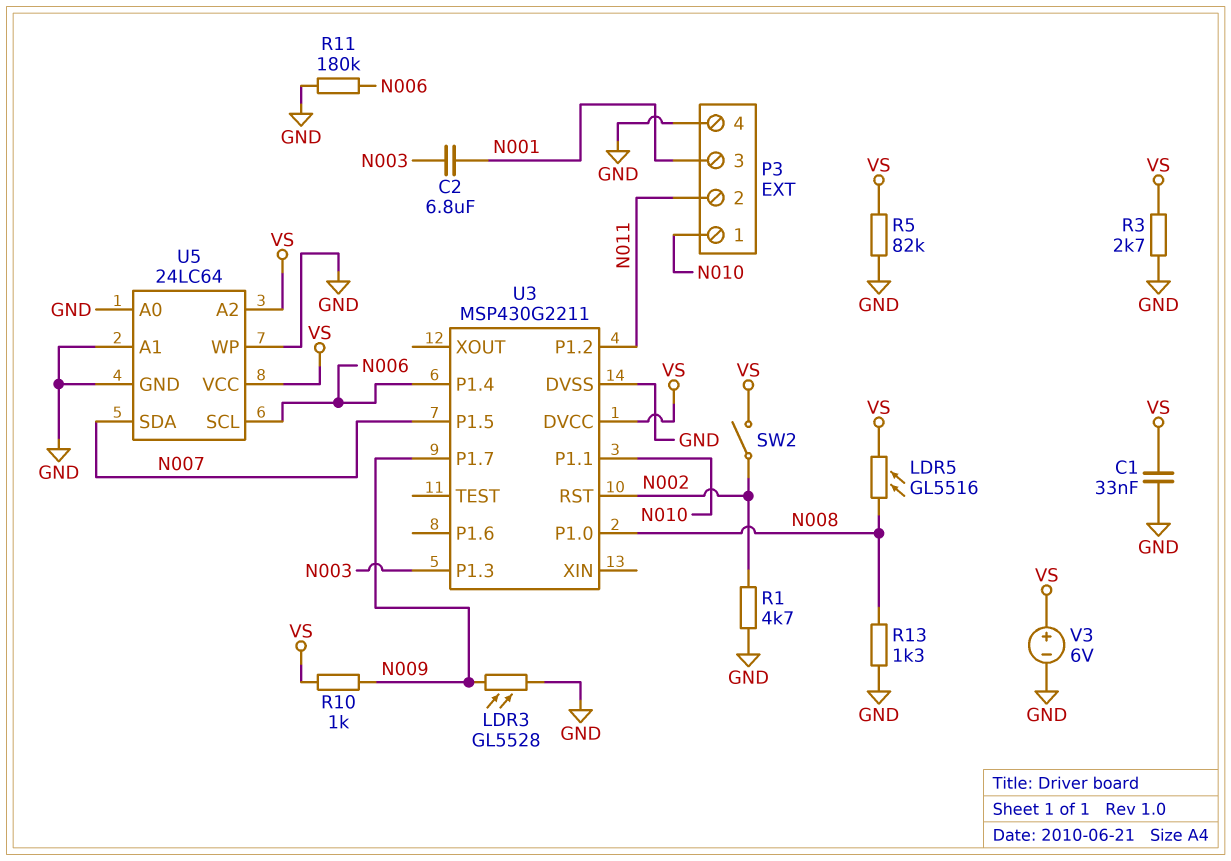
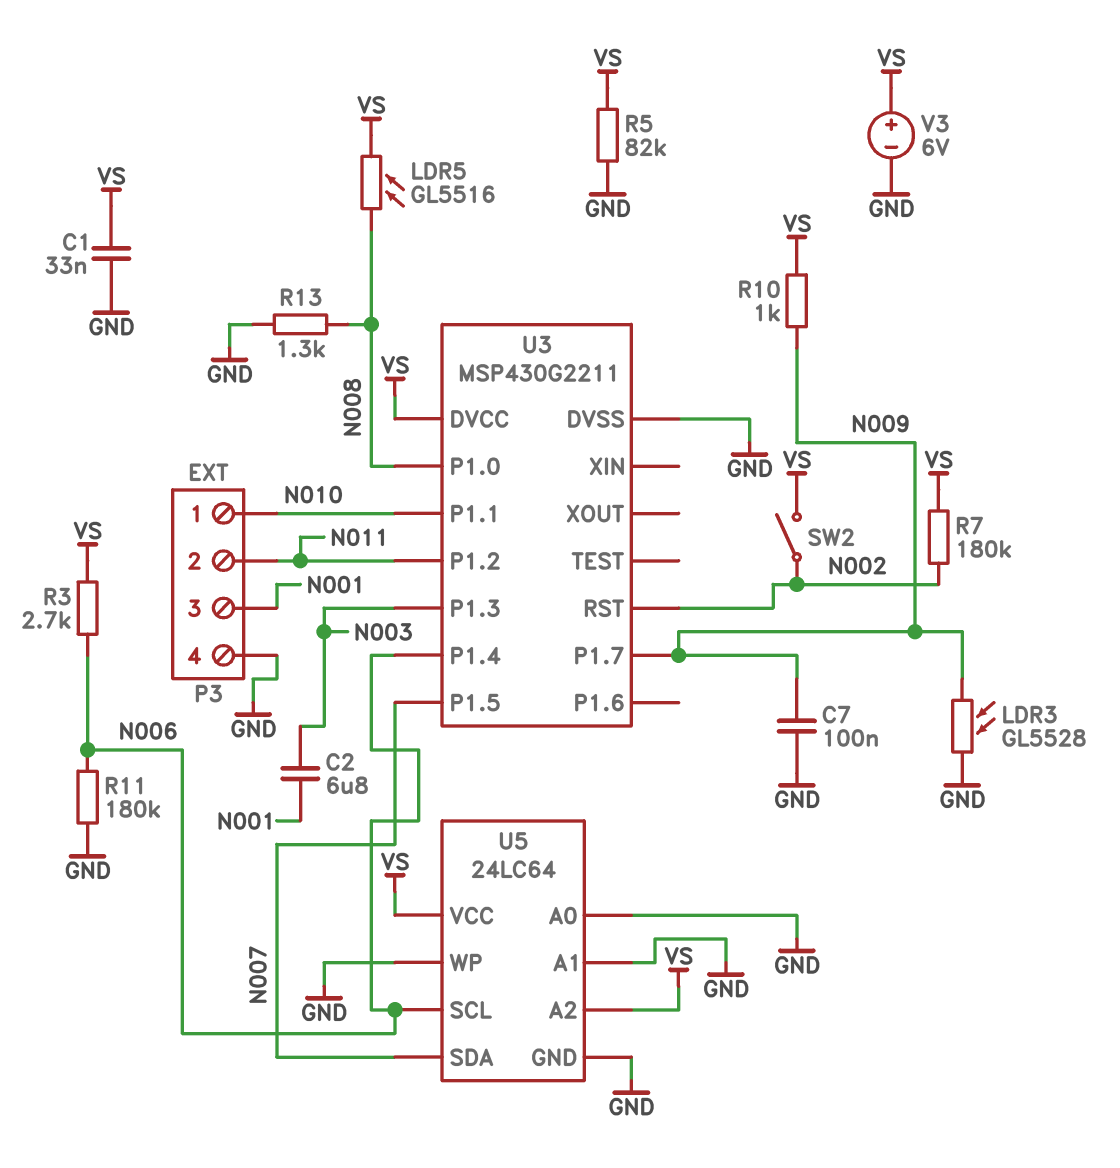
C7: none -> 100nF (GND, N009)
R1: 4.7k (GND, N002) -> none
R3: 2.7k (GND, VS) -> 2.7k (N006, VS)
R7: none -> 180k (N002, VS)

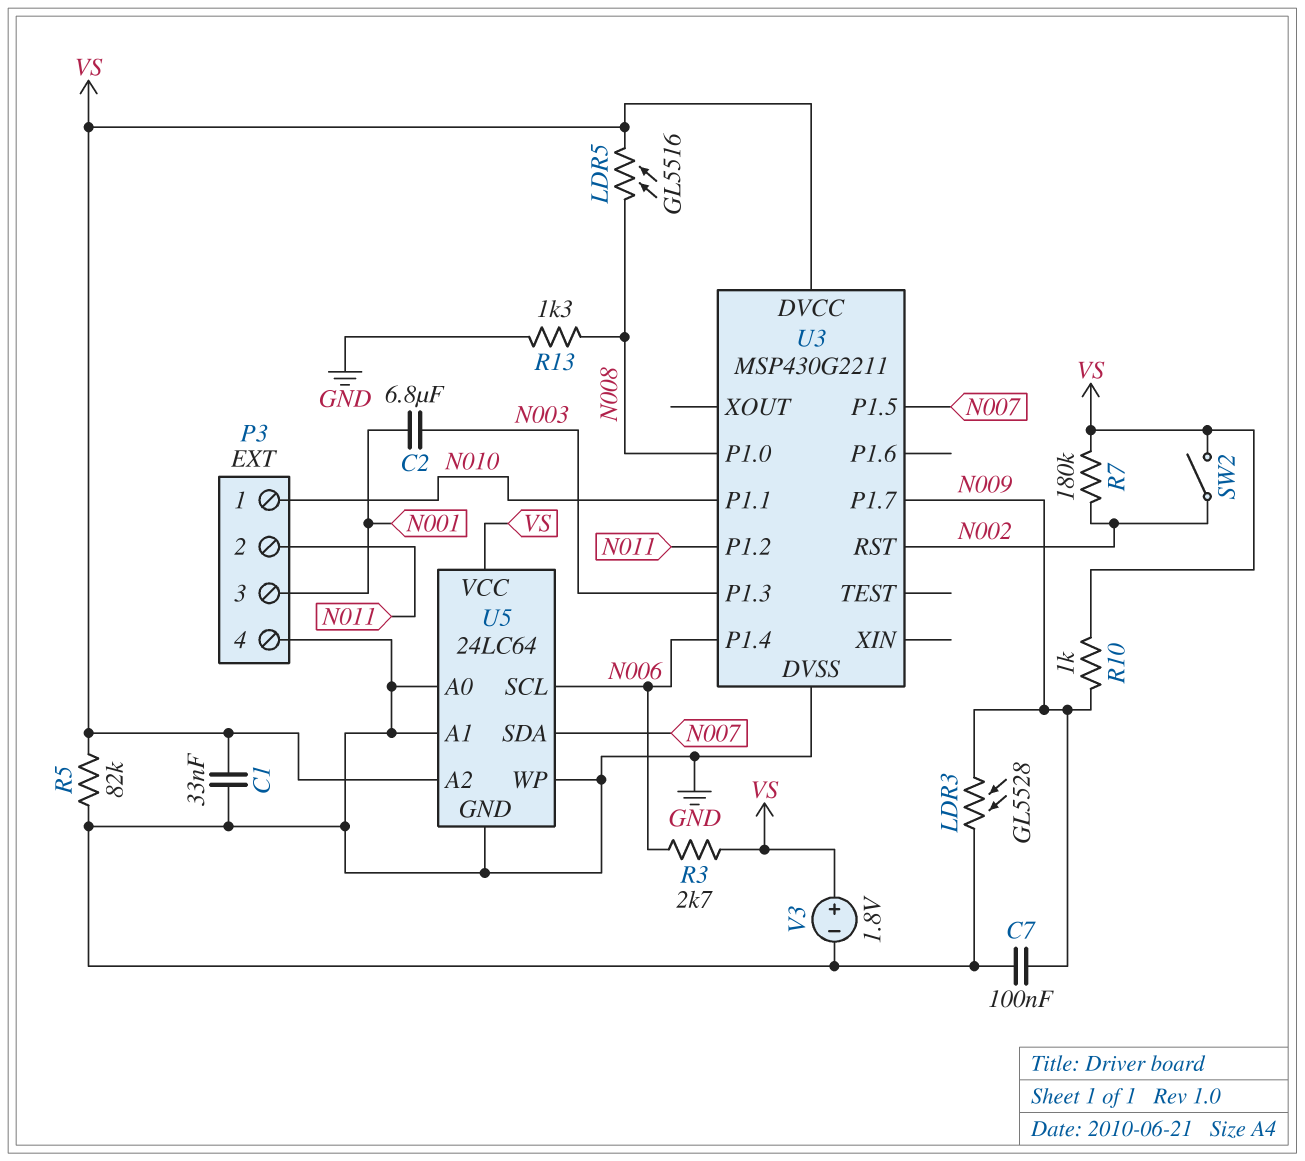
R11: 180k (GND, N006) -> none
V3: 6V (plus VS, minus GND) -> 1.8V (plus VS, minus GND)

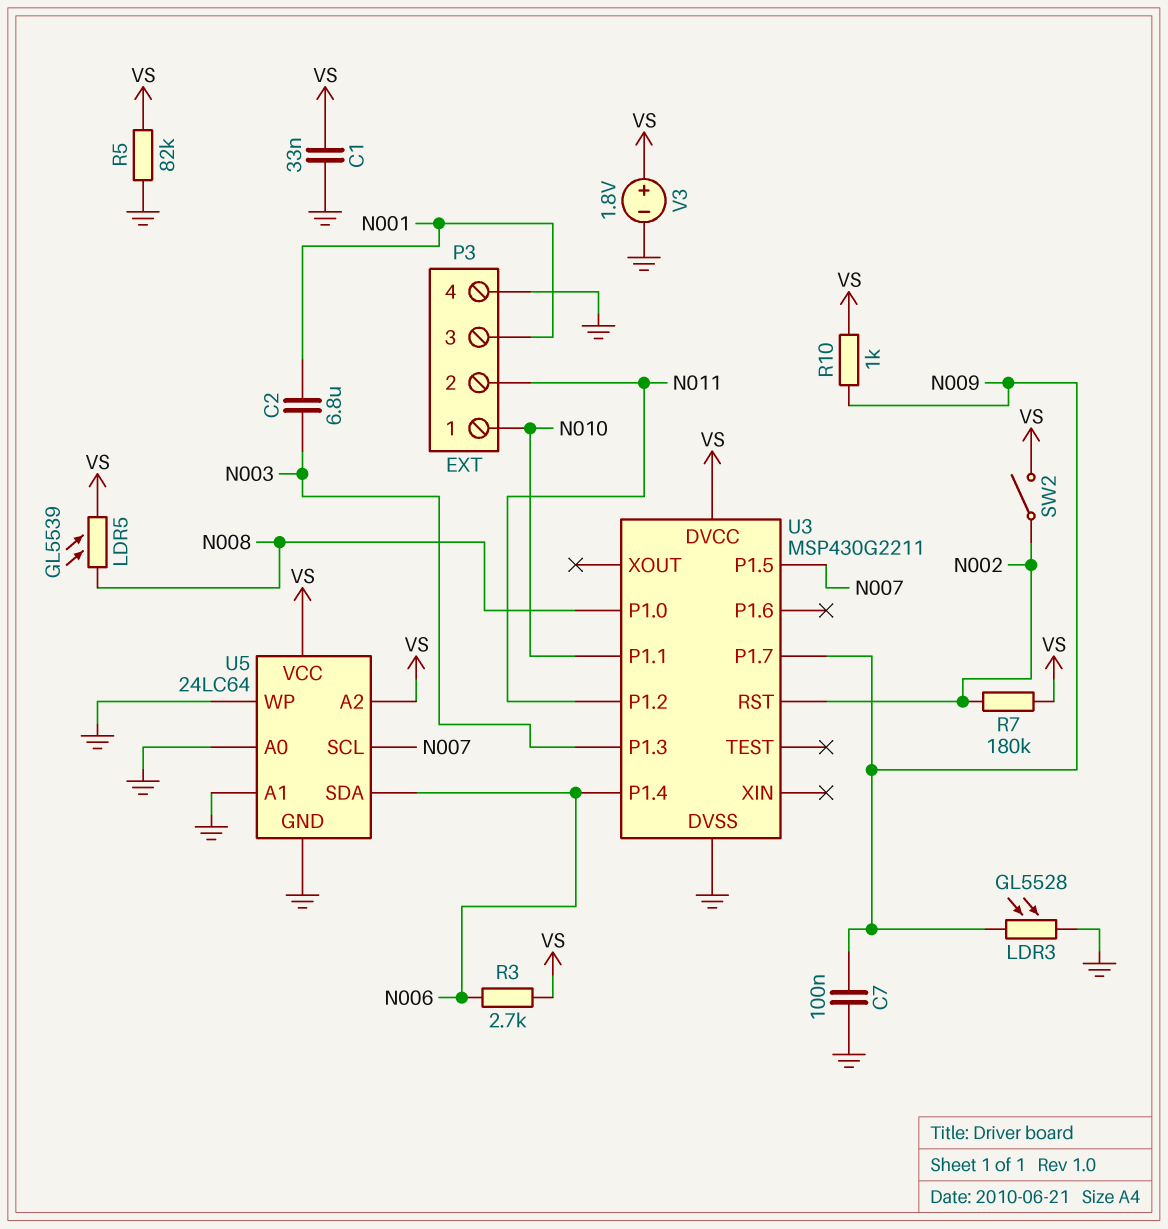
LDR5: GL5516 (N008, VS) -> GL5539 (N008, VS)
R13: 1.3k (GND, N008) -> none
U5 pin SCL: N006 -> N007
U5 pin SDA: N007 -> N006

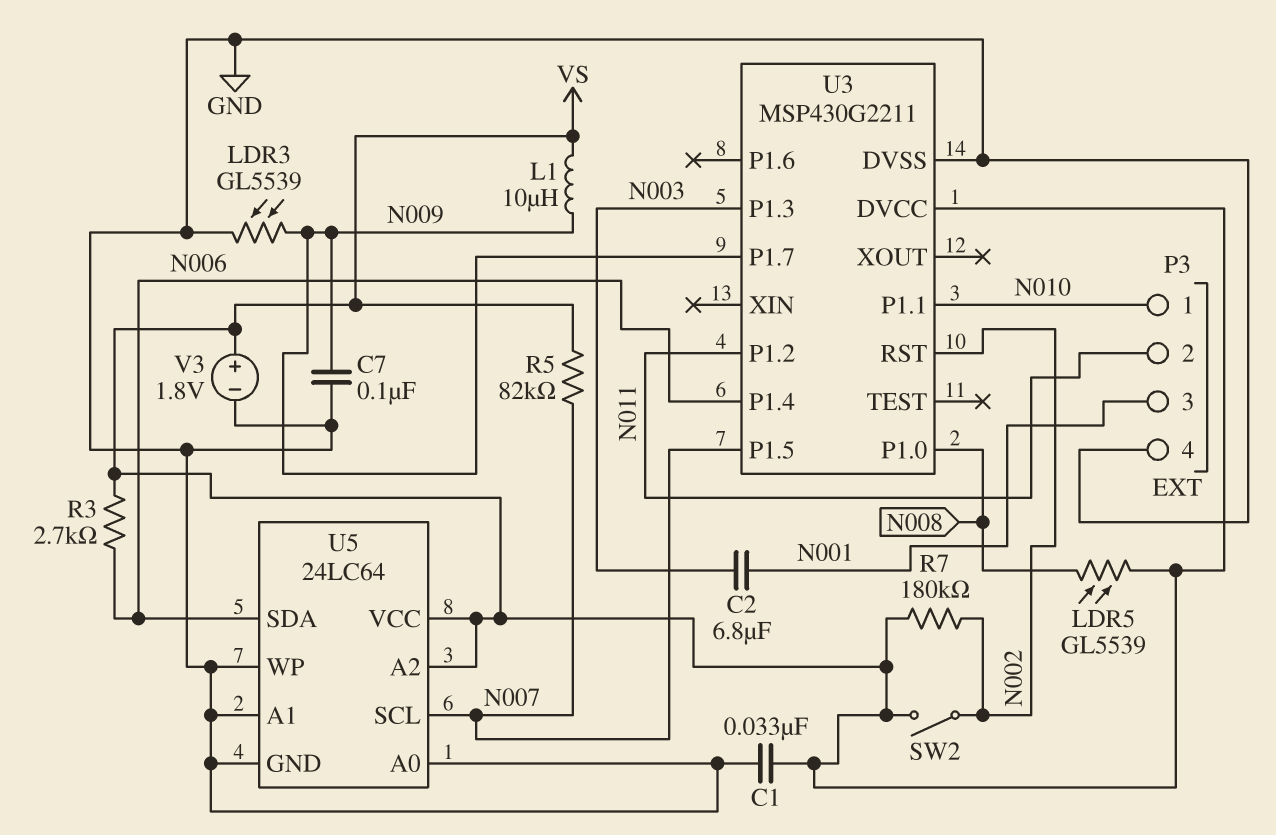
L1: none -> 10uH (N009, VS)
LDR3: GL5528 (GND, N009) -> GL5539 (GND, N009)
R5: 82k (GND, VS) -> 82k (N007, VS)
R10: 1k (N009, VS) -> none

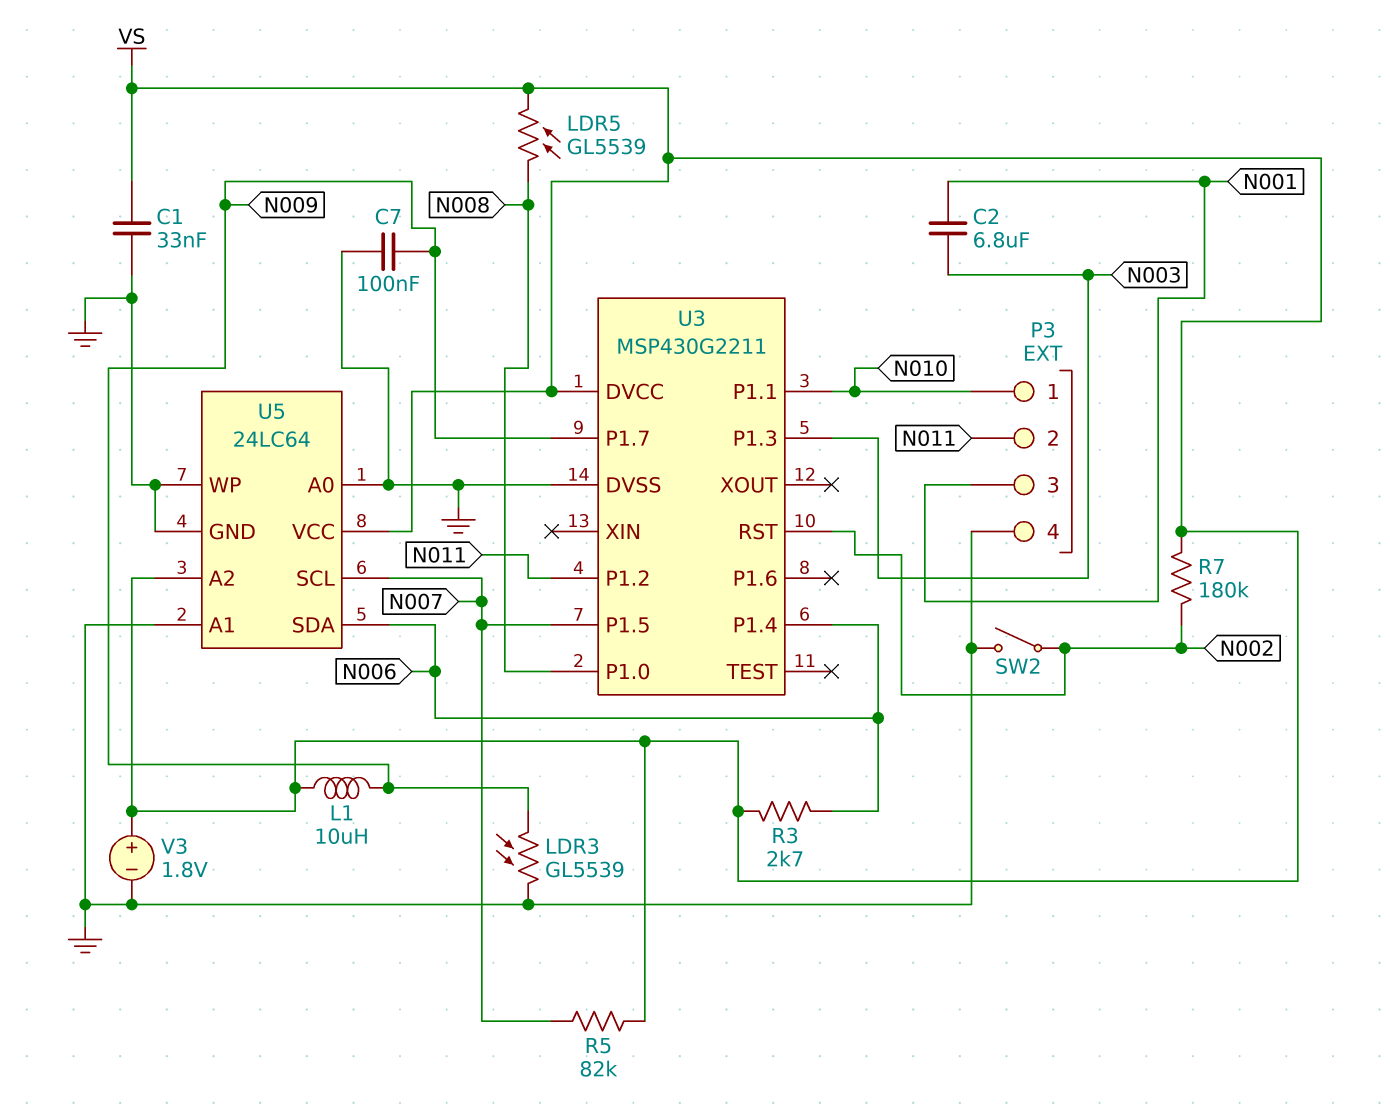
SW2: switch (N002, VS) -> switch (GND, N002)

